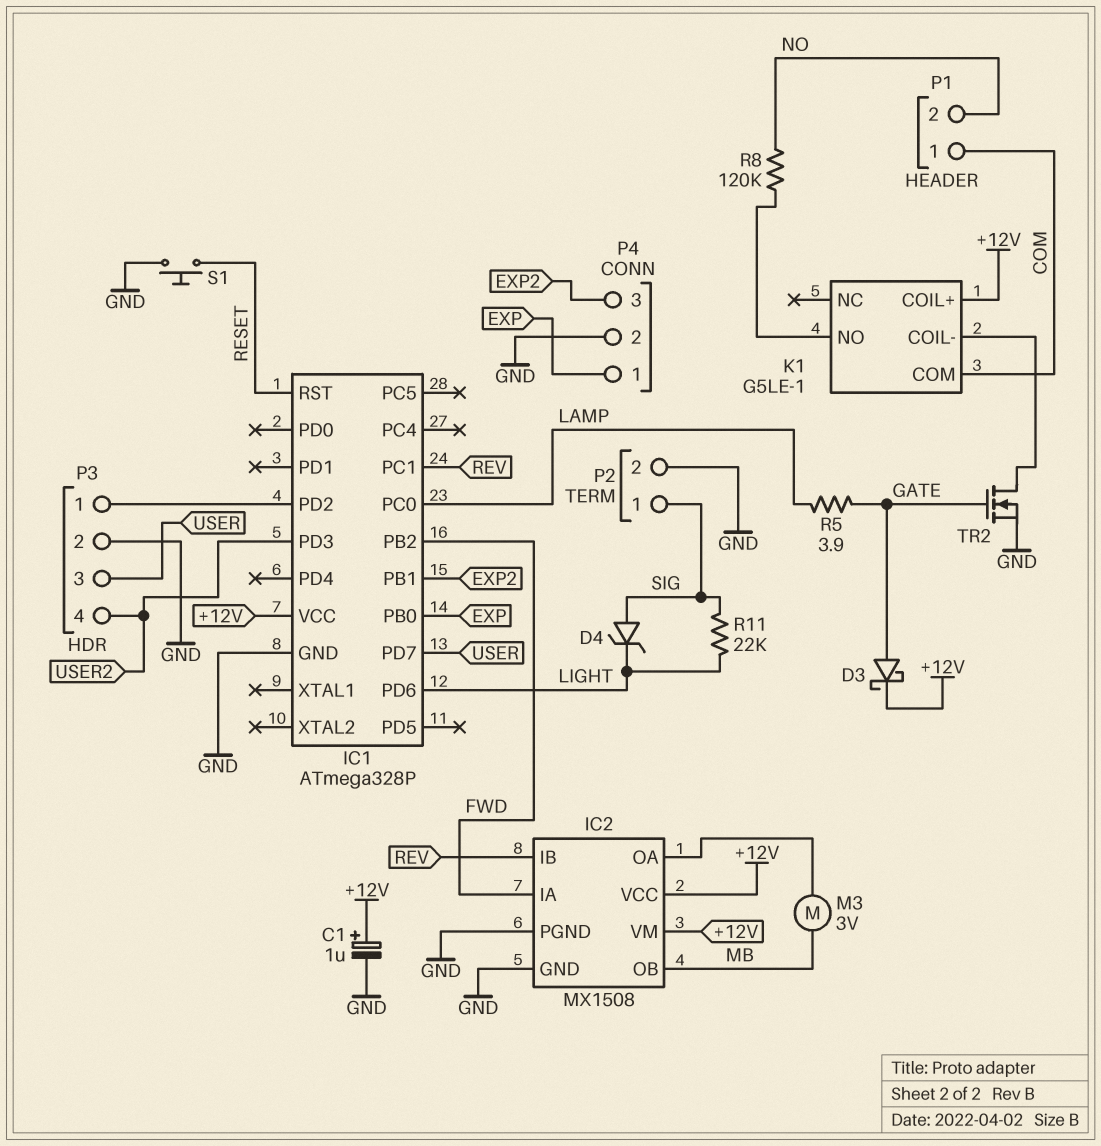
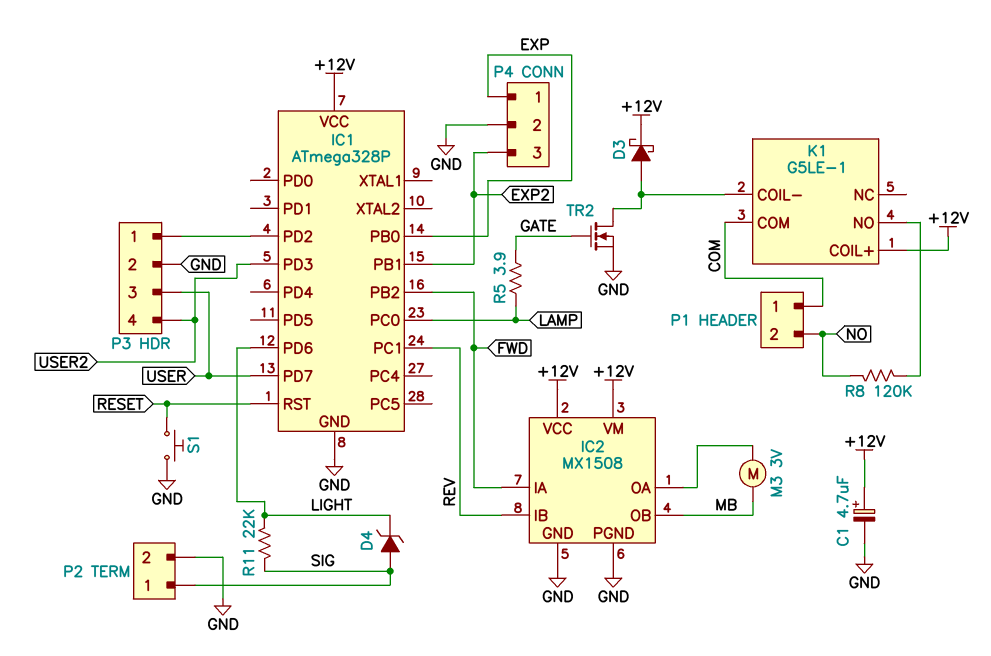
C1: 1uF (plus +12V, minus GND) -> 4.7uF (plus +12V, minus GND)
D3: schottky (A GATE, K +12V) -> schottky (A K1/COIL-, K +12V)

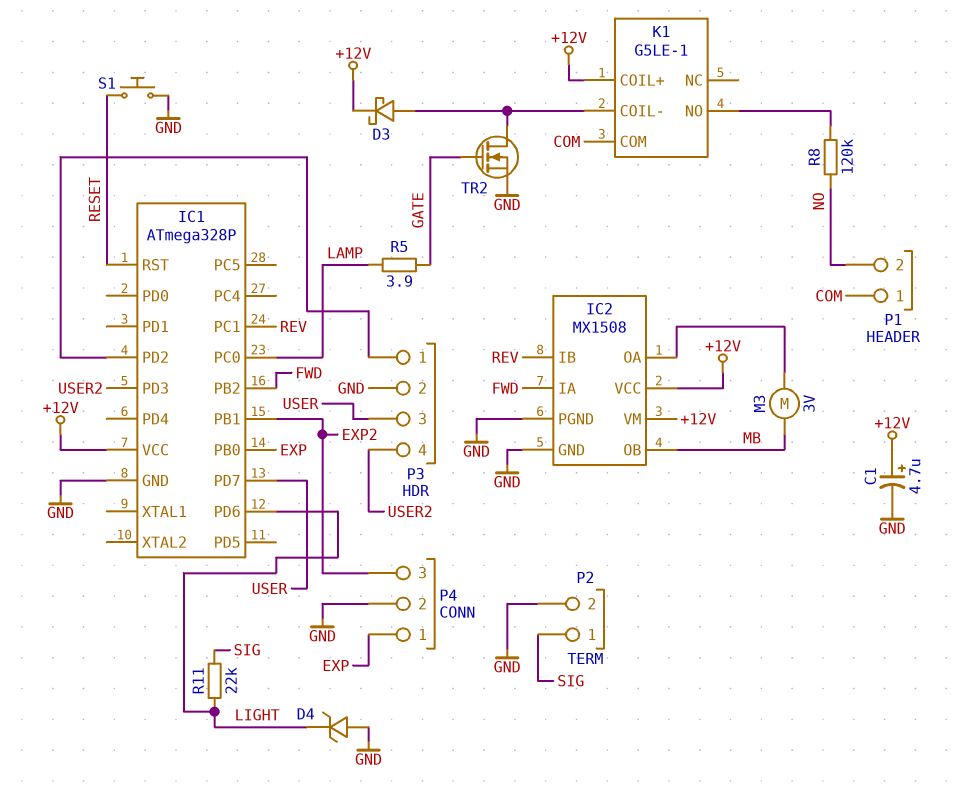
D4: zener (A SIG, K LIGHT) -> zener (A GND, K LIGHT)

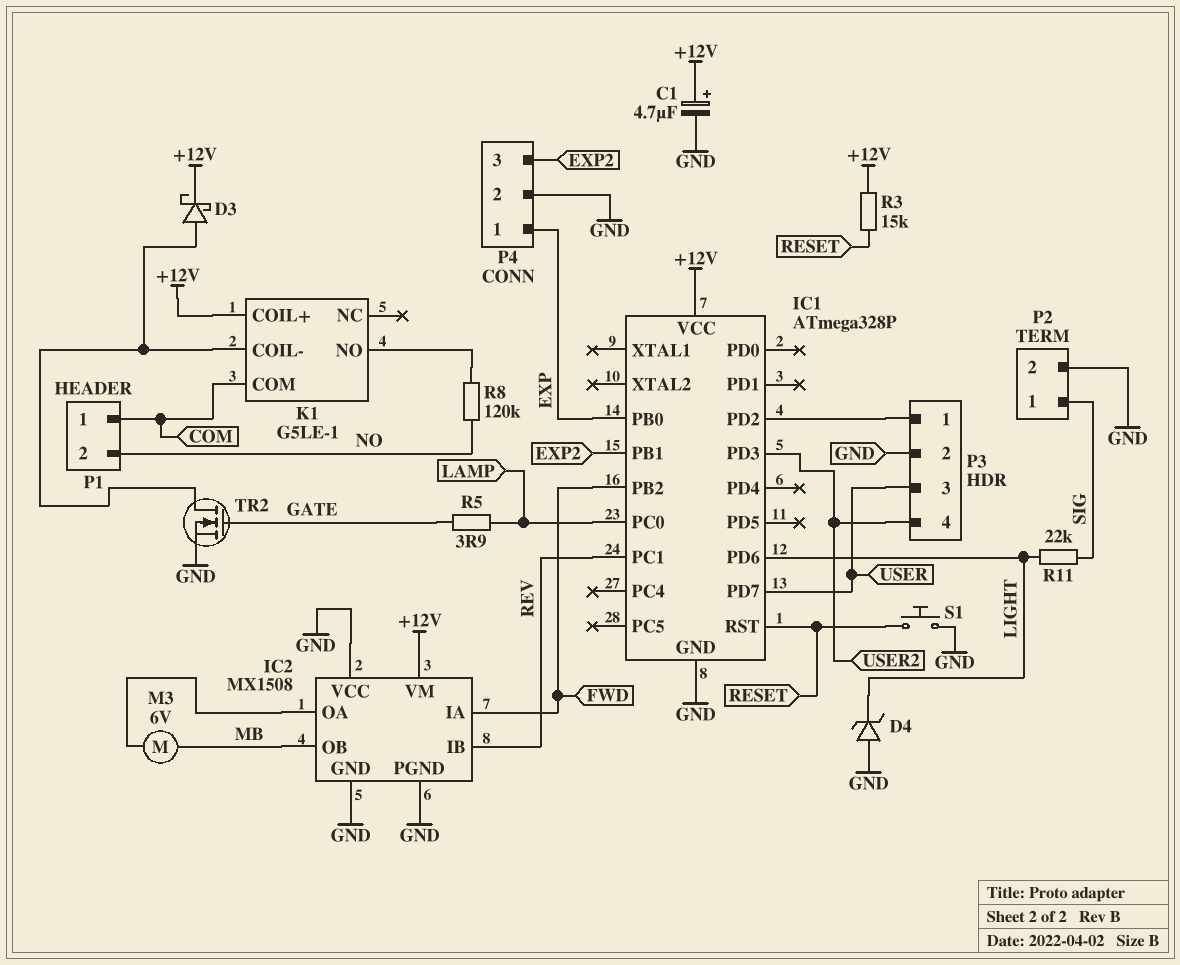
IC2 pin VCC: +12V -> GND
M3: motor 3V (IC2/OA, MB) -> motor 6V (IC2/OA, MB)
R3: none -> 15k (+12V, RESET)

